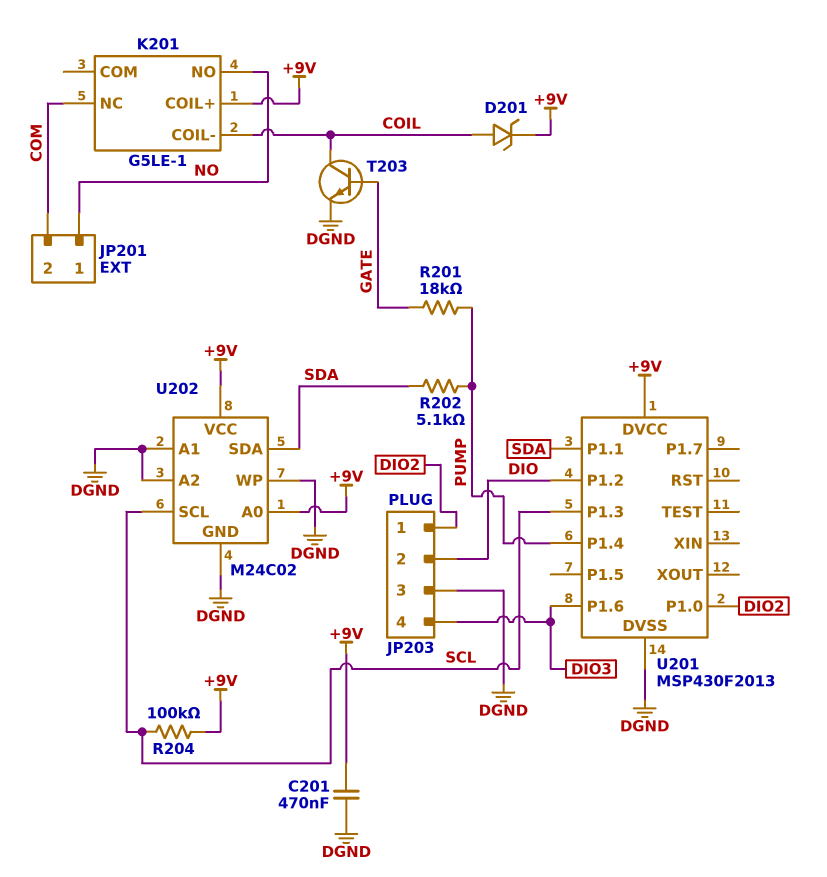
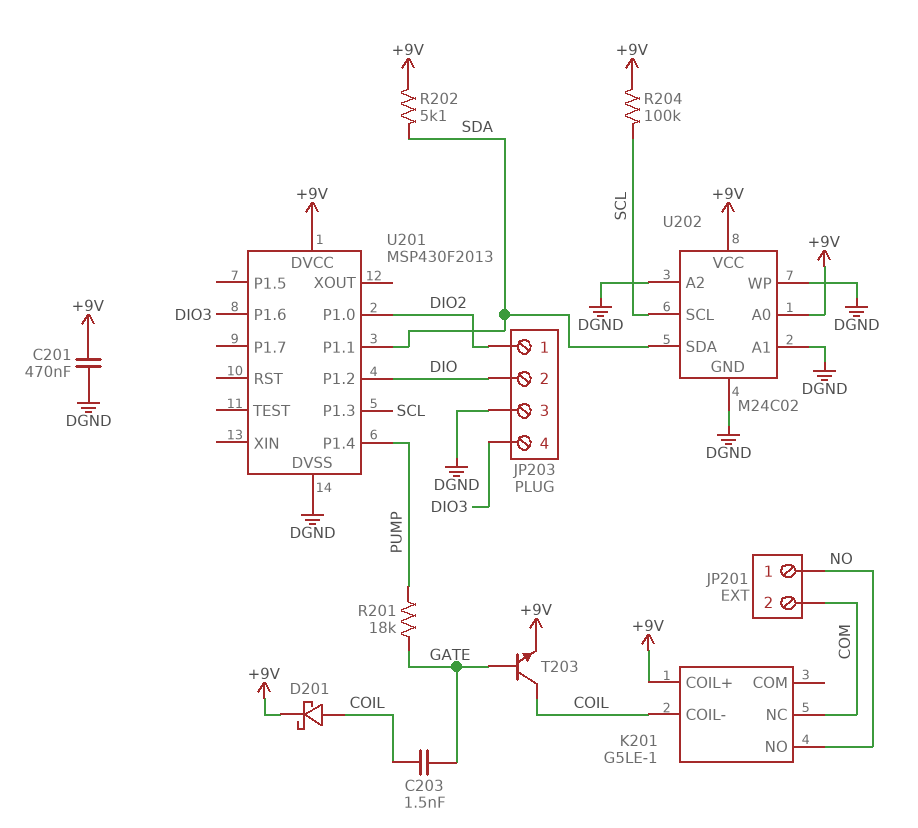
C203: none -> 1.5nF (COIL, GATE)
D201: zener (A COIL, K +9V) -> schottky (A COIL, K +9V)
R202: 5.1k (PUMP, SDA) -> 5.1k (+9V, SDA)
T203: NPN (B GATE, C COIL, E DGND) -> NPN (B GATE, C COIL, E +9V)

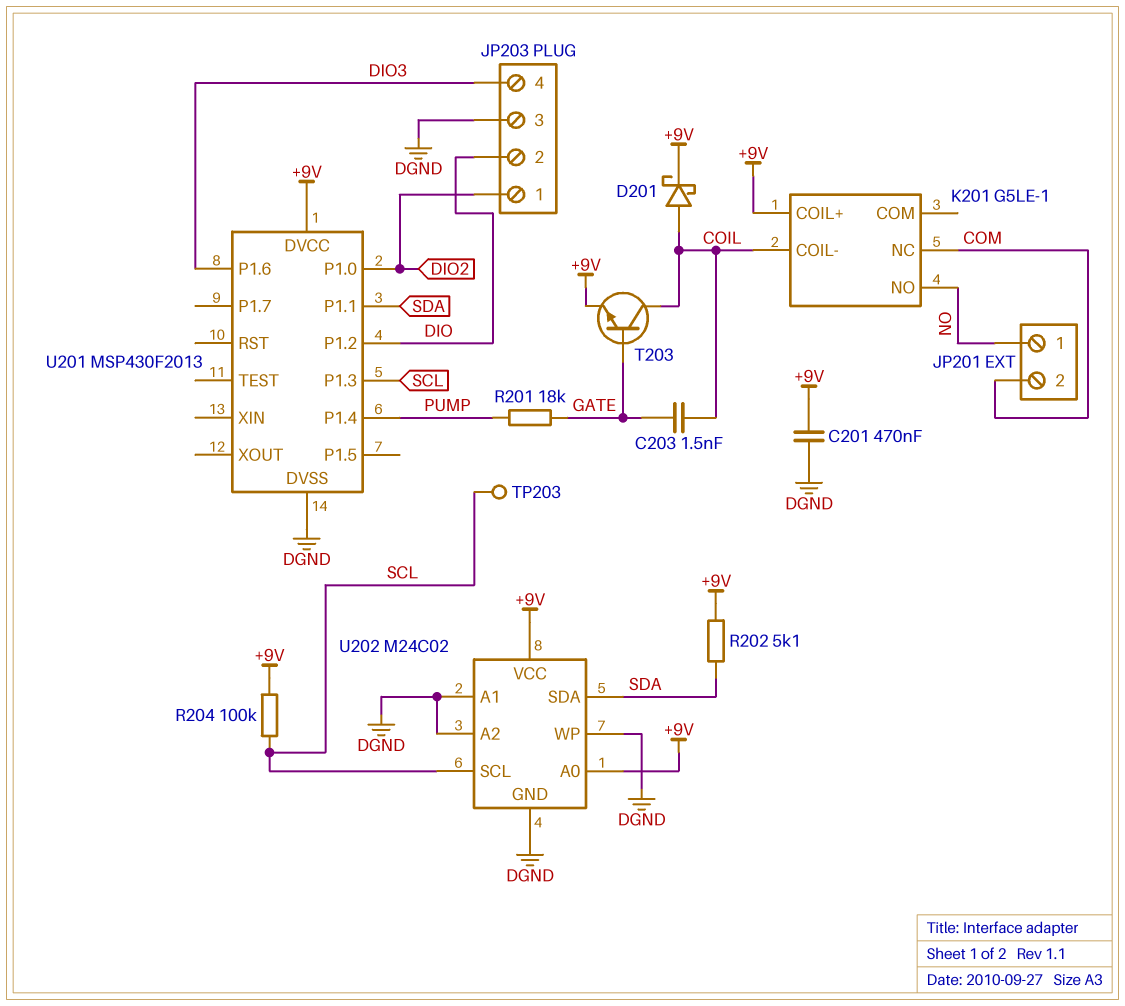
TP203: none -> test point (SCL)

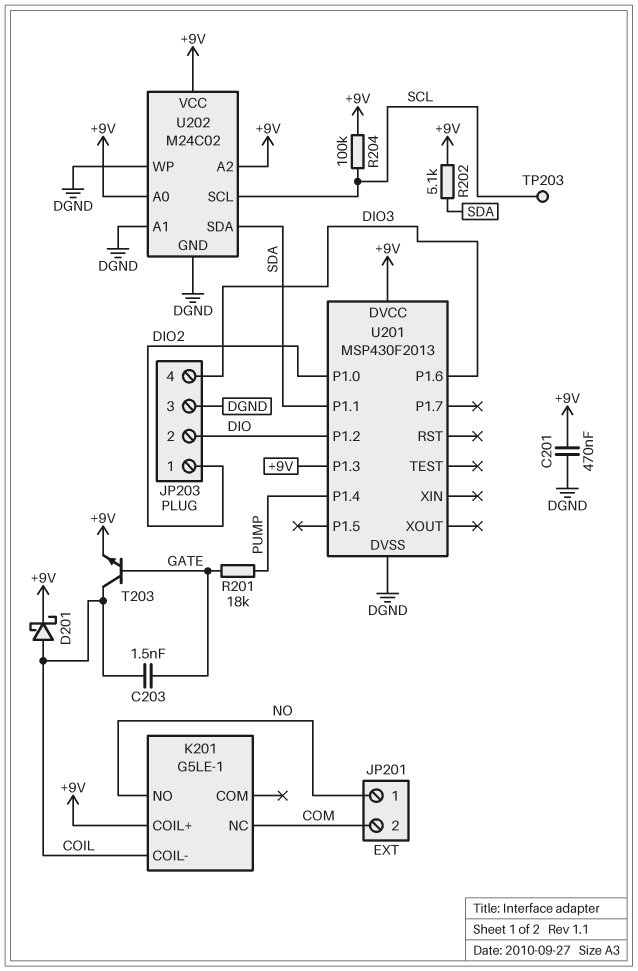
U201 pin P1.3: SCL -> +9V
U202 pin A2: DGND -> +9V

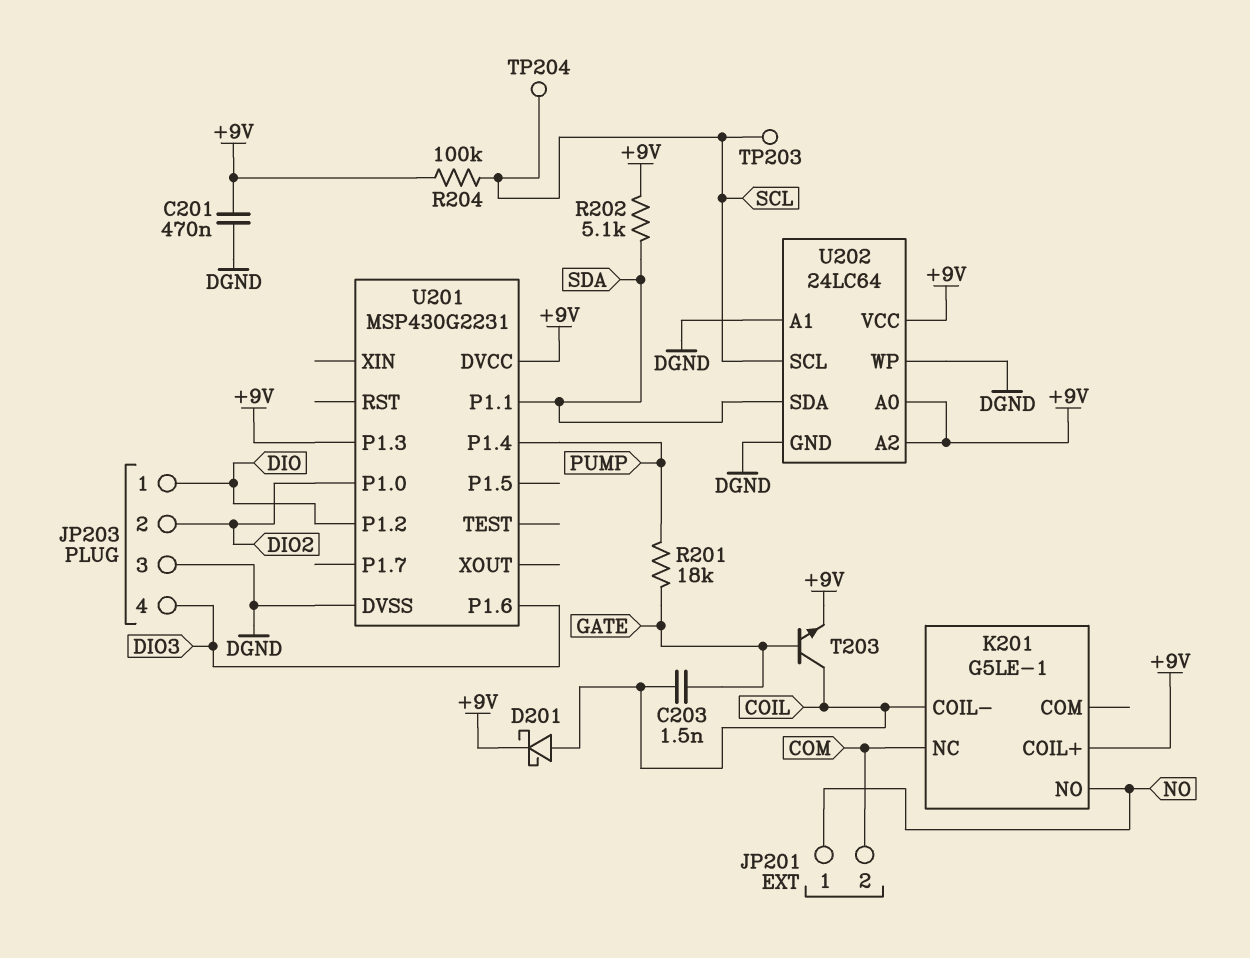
JP203 pin 1: DIO2 -> DIO
JP203 pin 2: DIO -> DIO2
TP204: none -> test point (SCL)
U201: MSP430F2013 -> MSP430G2231
U202: M24C02 -> 24LC64

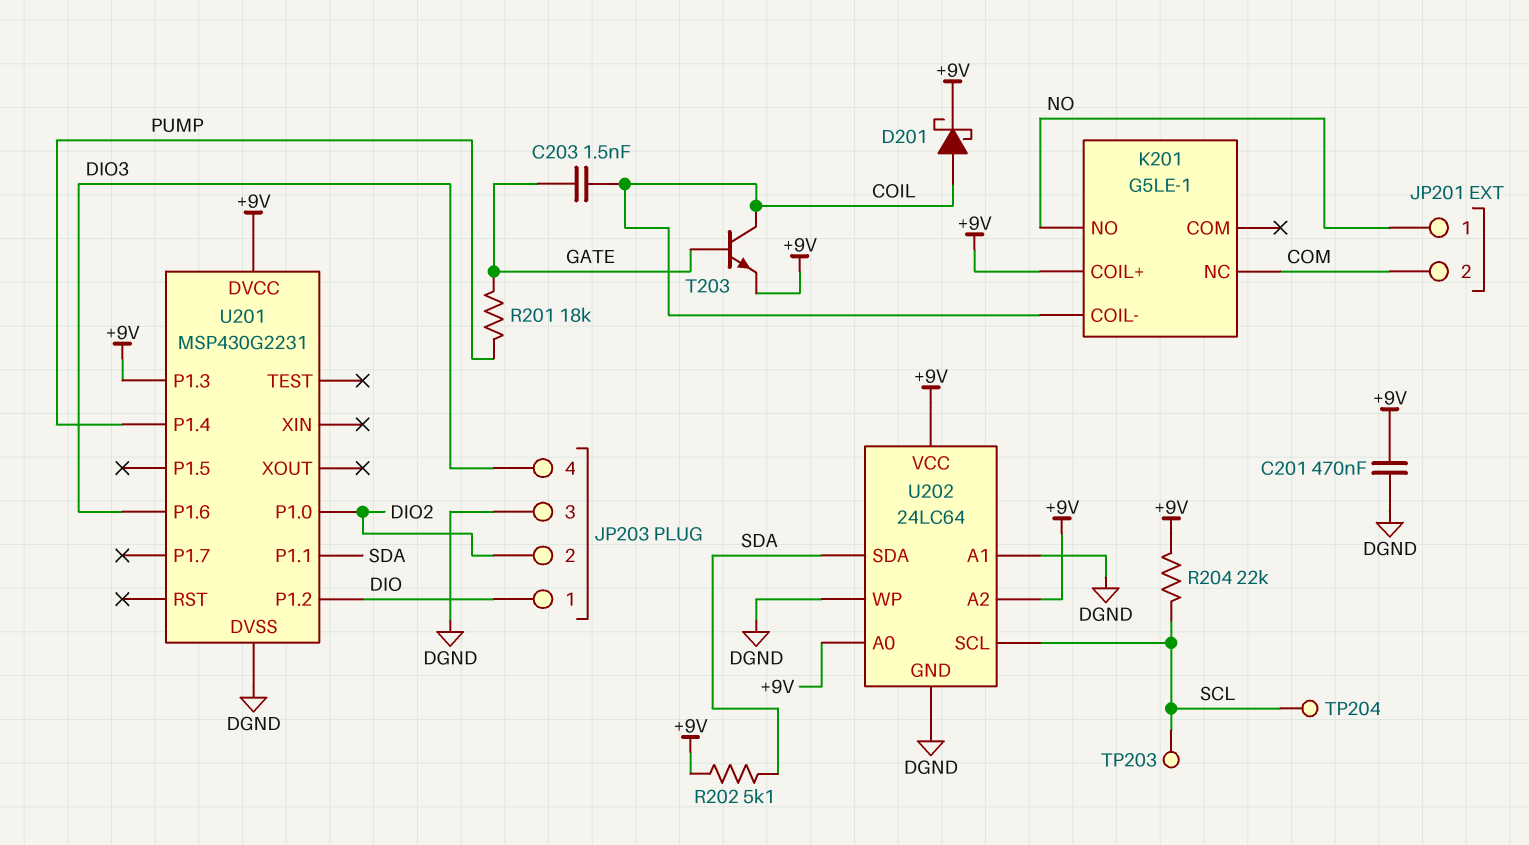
R204: 100k (+9V, SCL) -> 22k (+9V, SCL)

